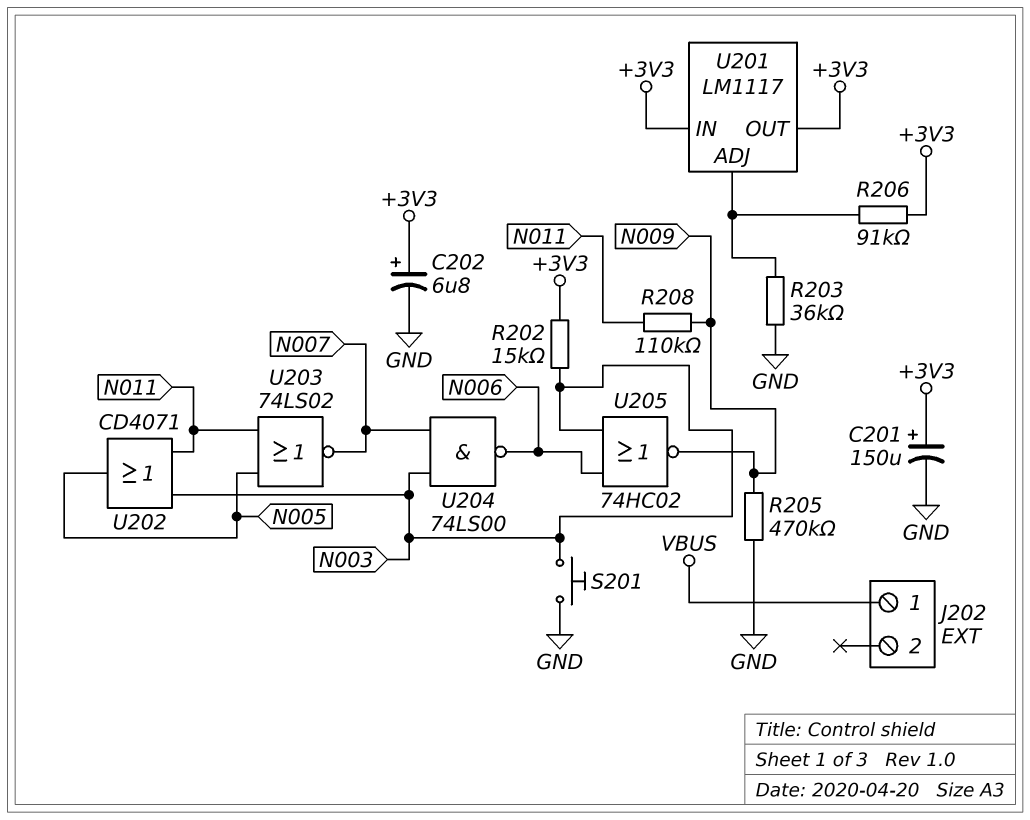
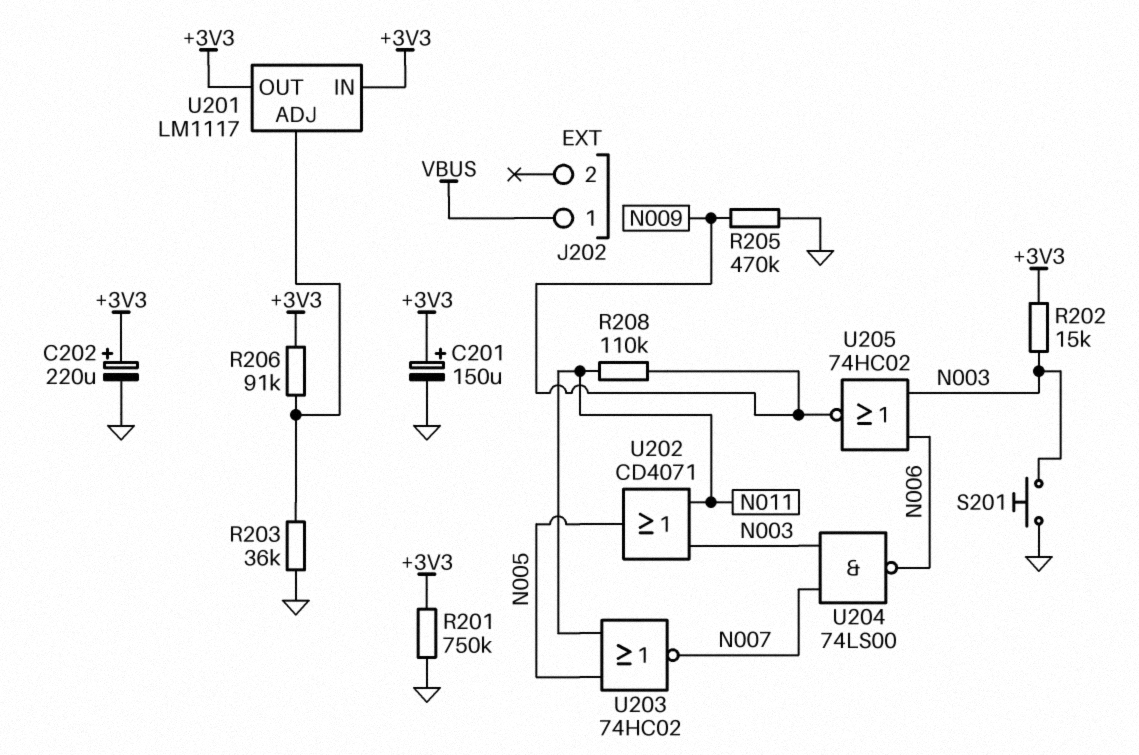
C202: 6.8uF (plus +3V3, minus GND) -> 220uF (plus +3V3, minus GND)
R201: none -> 750k (+3V3, GND)
U203: NOR 74LS02 (in N005, in N011, out N007) -> NOR 74HC02 (in N005, in N011, out N007)

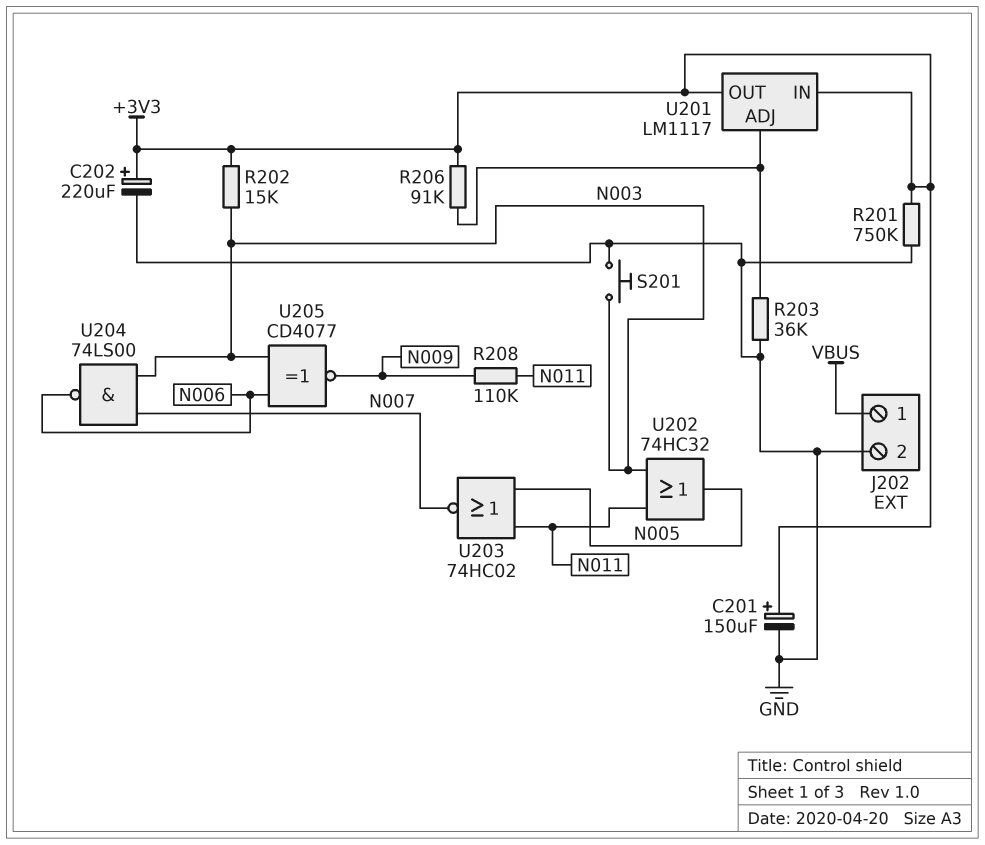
J202 pin 2: none -> GND
R205: 470k (GND, N009) -> none
U202: OR CD4071 (in N003, in N011, out N005) -> OR 74HC32 (in N003, in N011, out N005)
U205: NOR 74HC02 (in N003, in N006, out N009) -> XNOR CD4077 (in N003, in N006, out N009)

